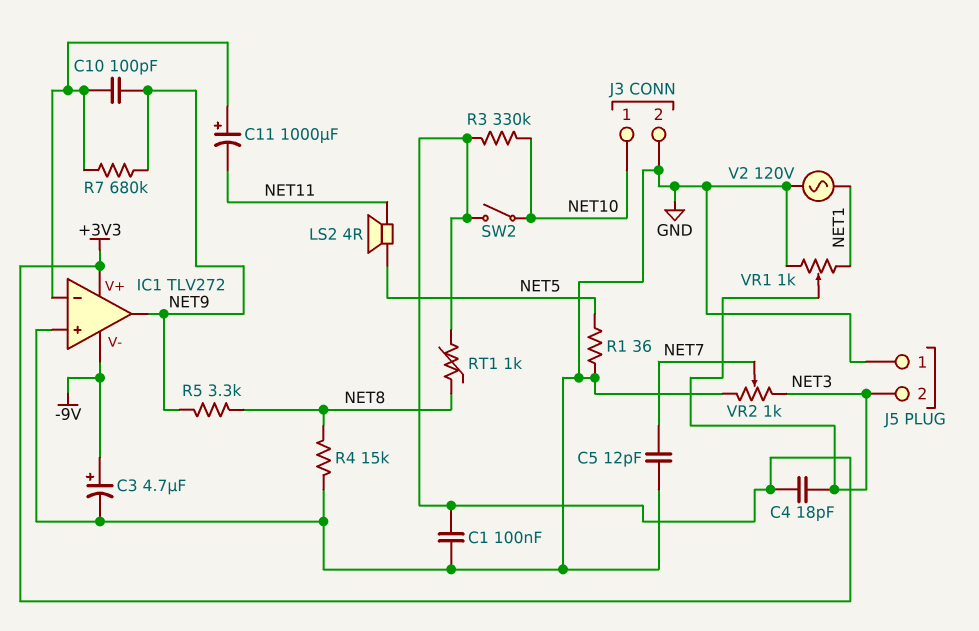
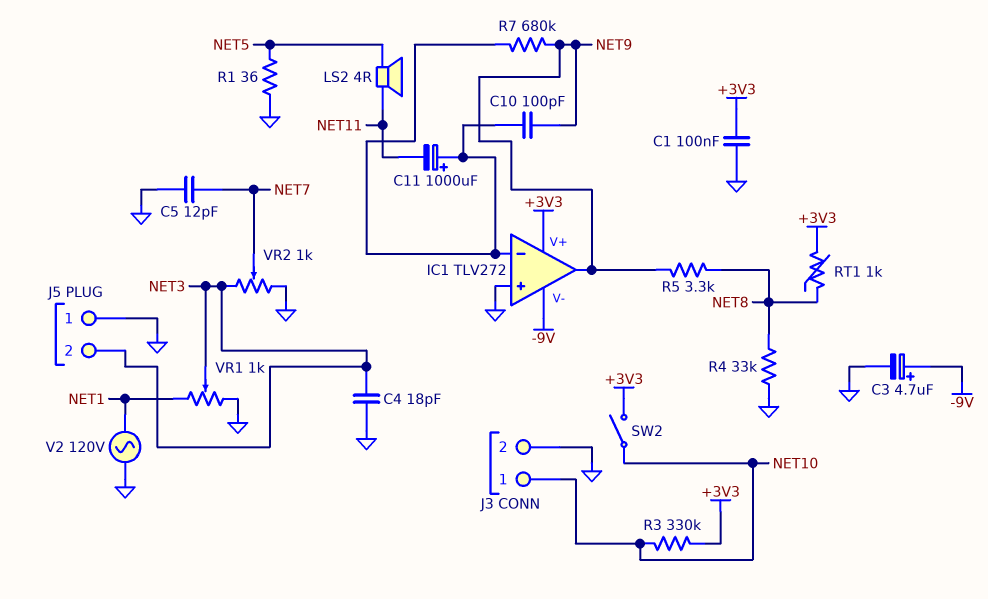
C4: 18pF (+3V3, NET3) -> 18pF (GND, NET3)
R4: 15k (GND, NET8) -> 33k (GND, NET8)

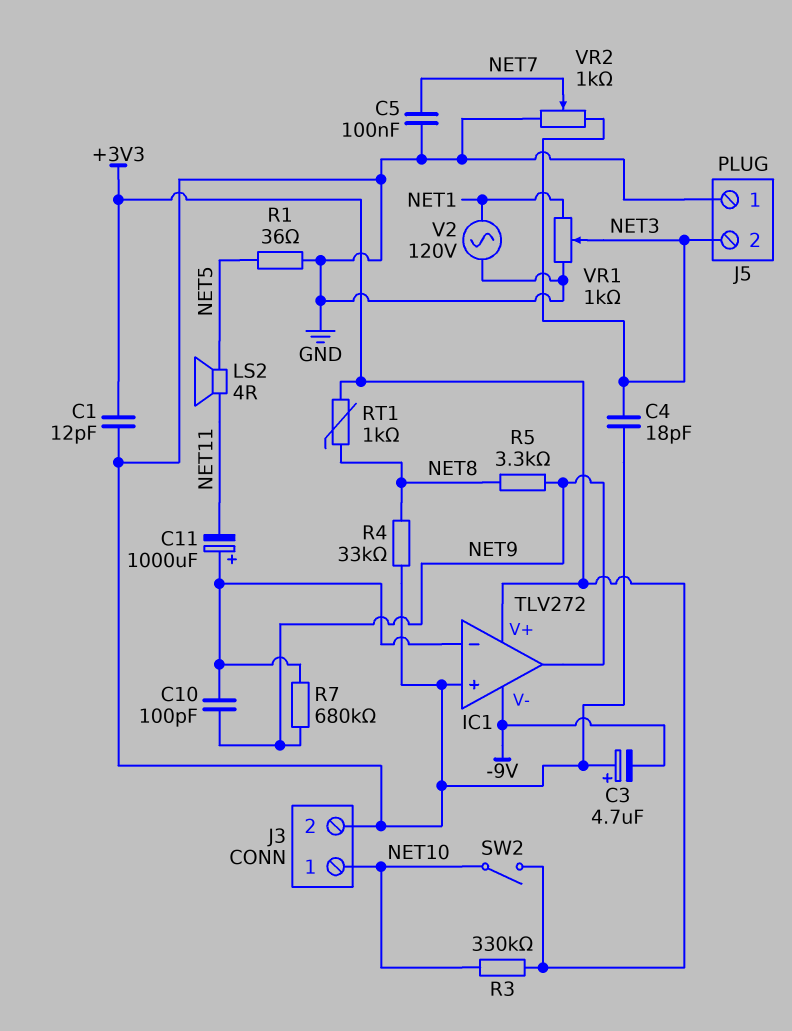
C1: 100nF (+3V3, GND) -> 12pF (+3V3, GND)
C3: 4.7uF (plus -9V, minus GND) -> 4.7uF (plus GND, minus -9V)
C5: 12pF (GND, NET7) -> 100nF (GND, NET7)

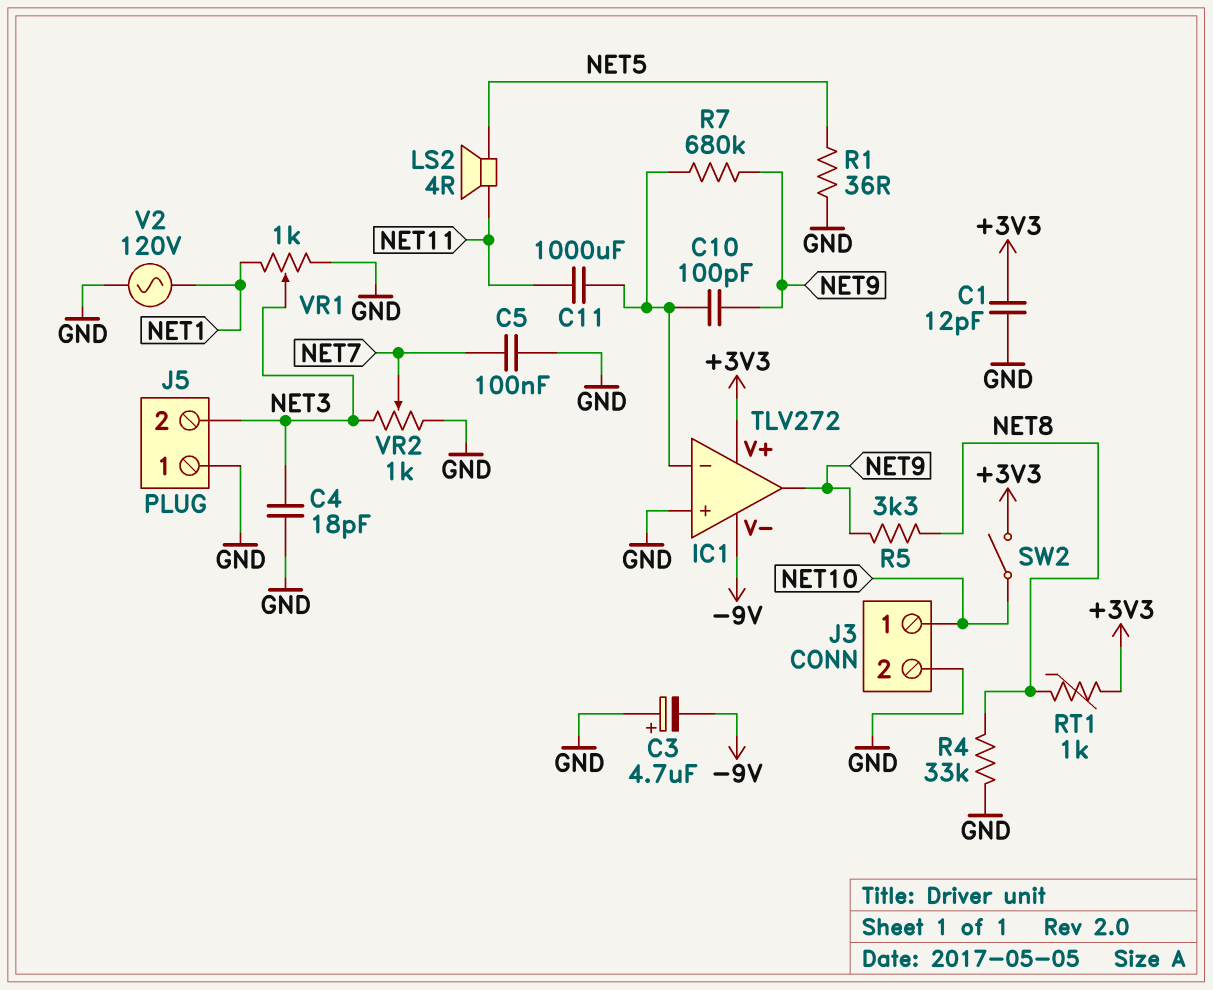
C11: 1000uF (plus IC1/in-, minus NET11) -> 1000uF (IC1/in-, NET11)
R3: 330k (+3V3, NET10) -> none

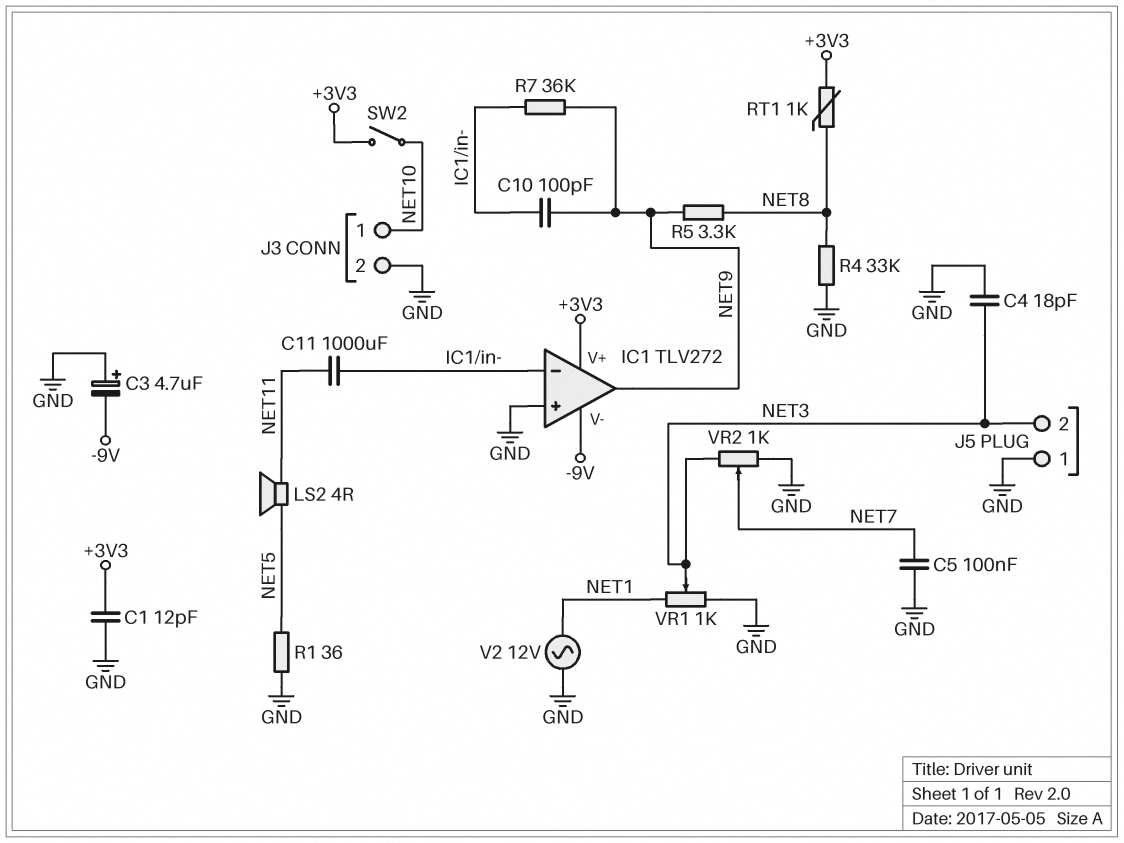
R7: 680k (IC1/in-, NET9) -> 36k (IC1/in-, NET9)
V2: AC 120V (GND, NET1) -> AC 12V (GND, NET1)

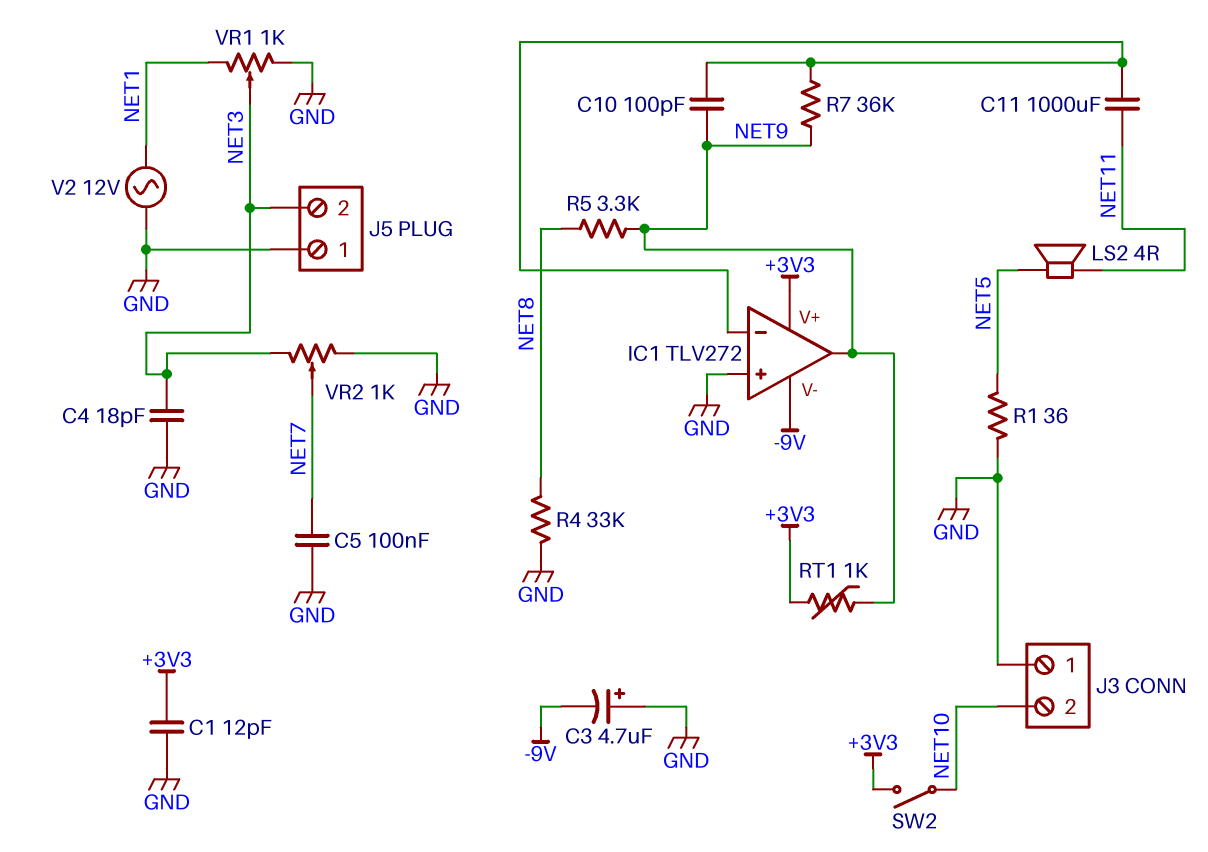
J3 pin 1: NET10 -> GND
J3 pin 2: GND -> NET10
RT1: 1k (+3V3, NET8) -> 1k (+3V3, NET9)

